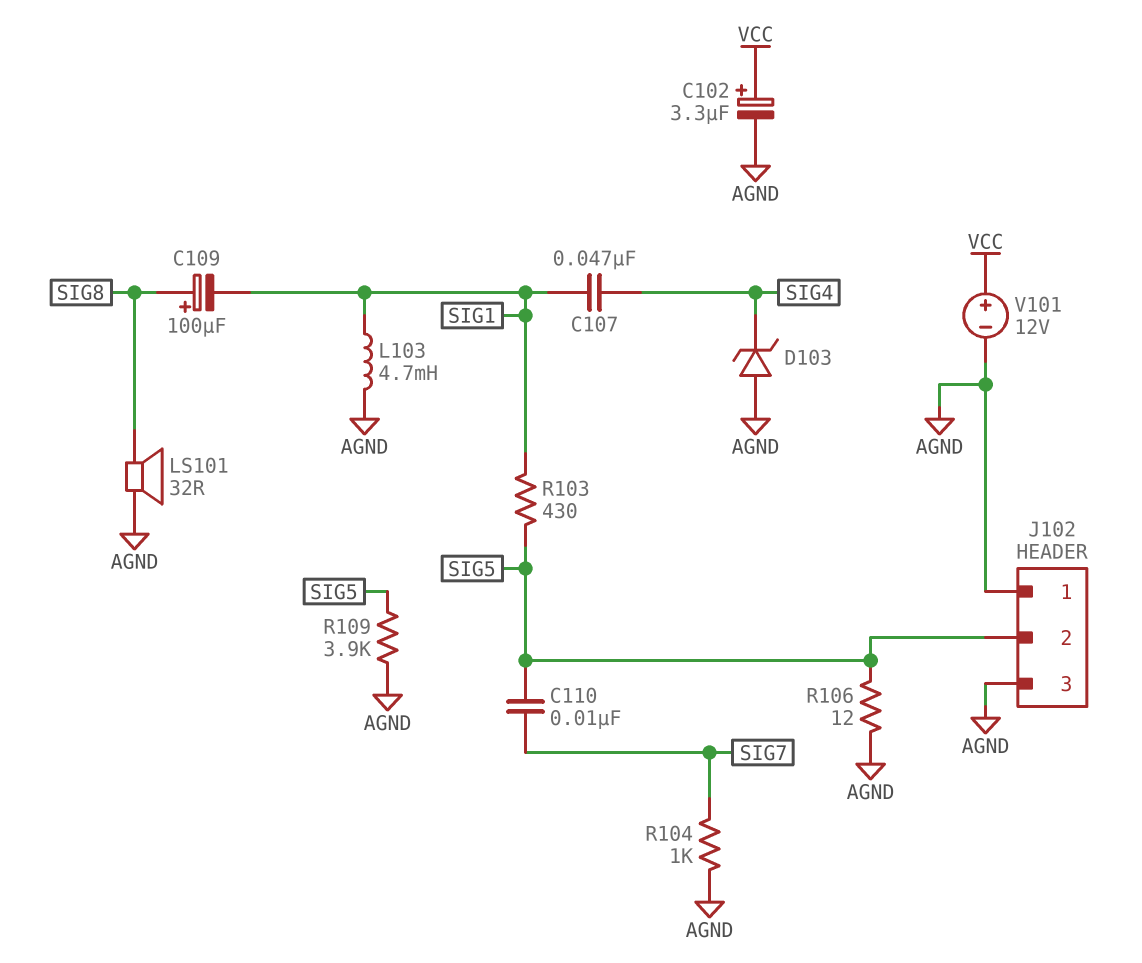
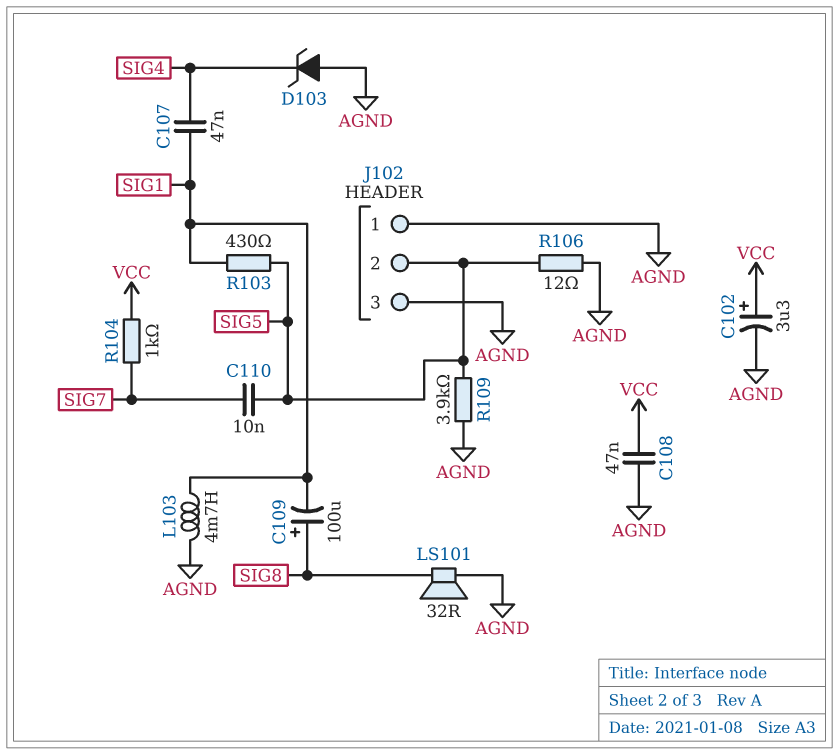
C108: none -> 47nF (AGND, VCC)
R104: 1k (AGND, SIG7) -> 1k (SIG7, VCC)
V101: 12V (plus VCC, minus AGND) -> none

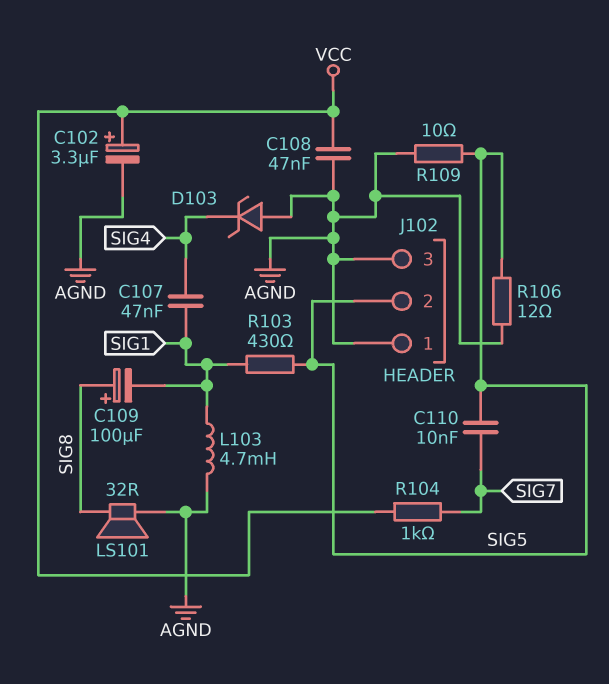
R109: 3.9k (AGND, SIG5) -> 10 (AGND, SIG5)

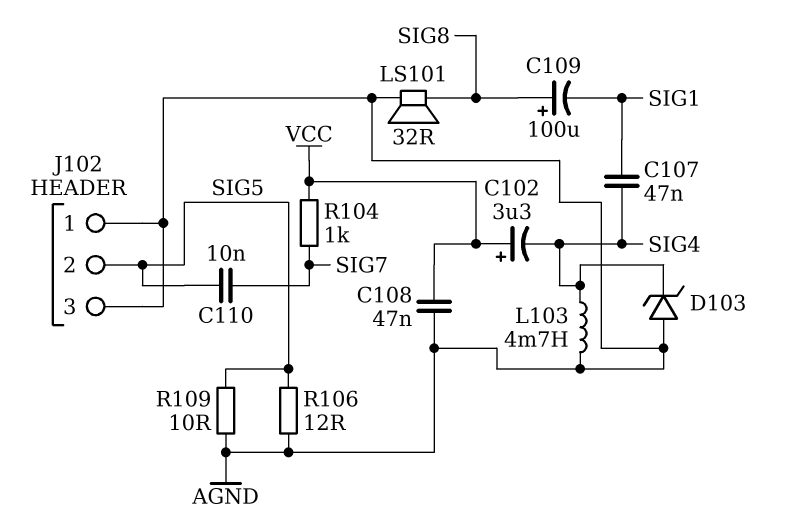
C102: 3.3uF (plus VCC, minus AGND) -> 3.3uF (plus VCC, minus SIG4)
L103: 4.7mH (AGND, SIG1) -> 4.7mH (AGND, SIG4)
R103: 430 (SIG1, SIG5) -> none

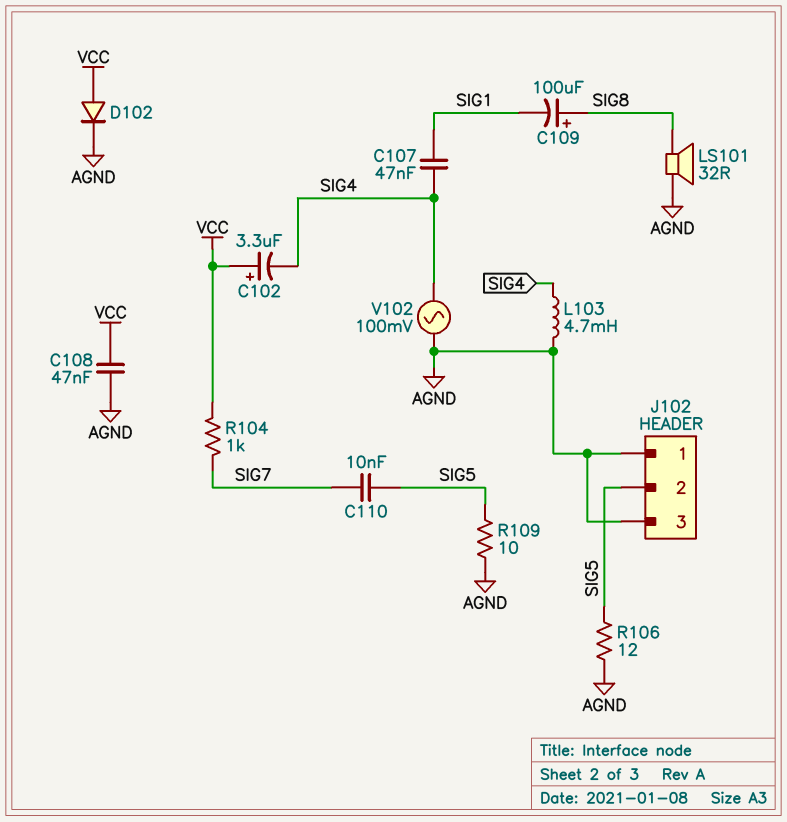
D102: none -> diode (A VCC, K AGND)
D103: zener (A AGND, K SIG4) -> none
V102: none -> AC 100mV (AGND, SIG4)

